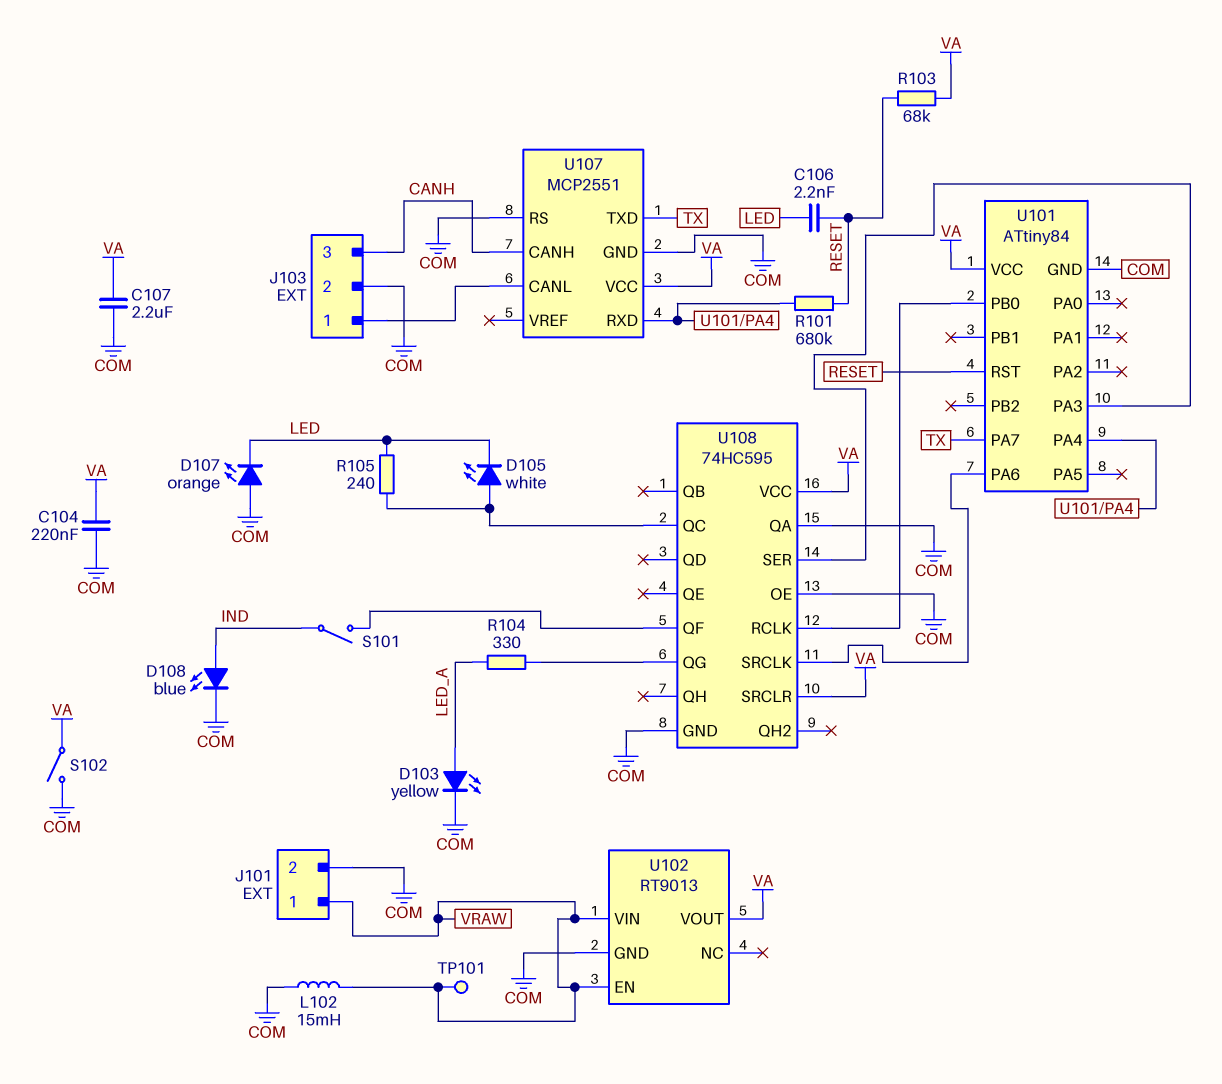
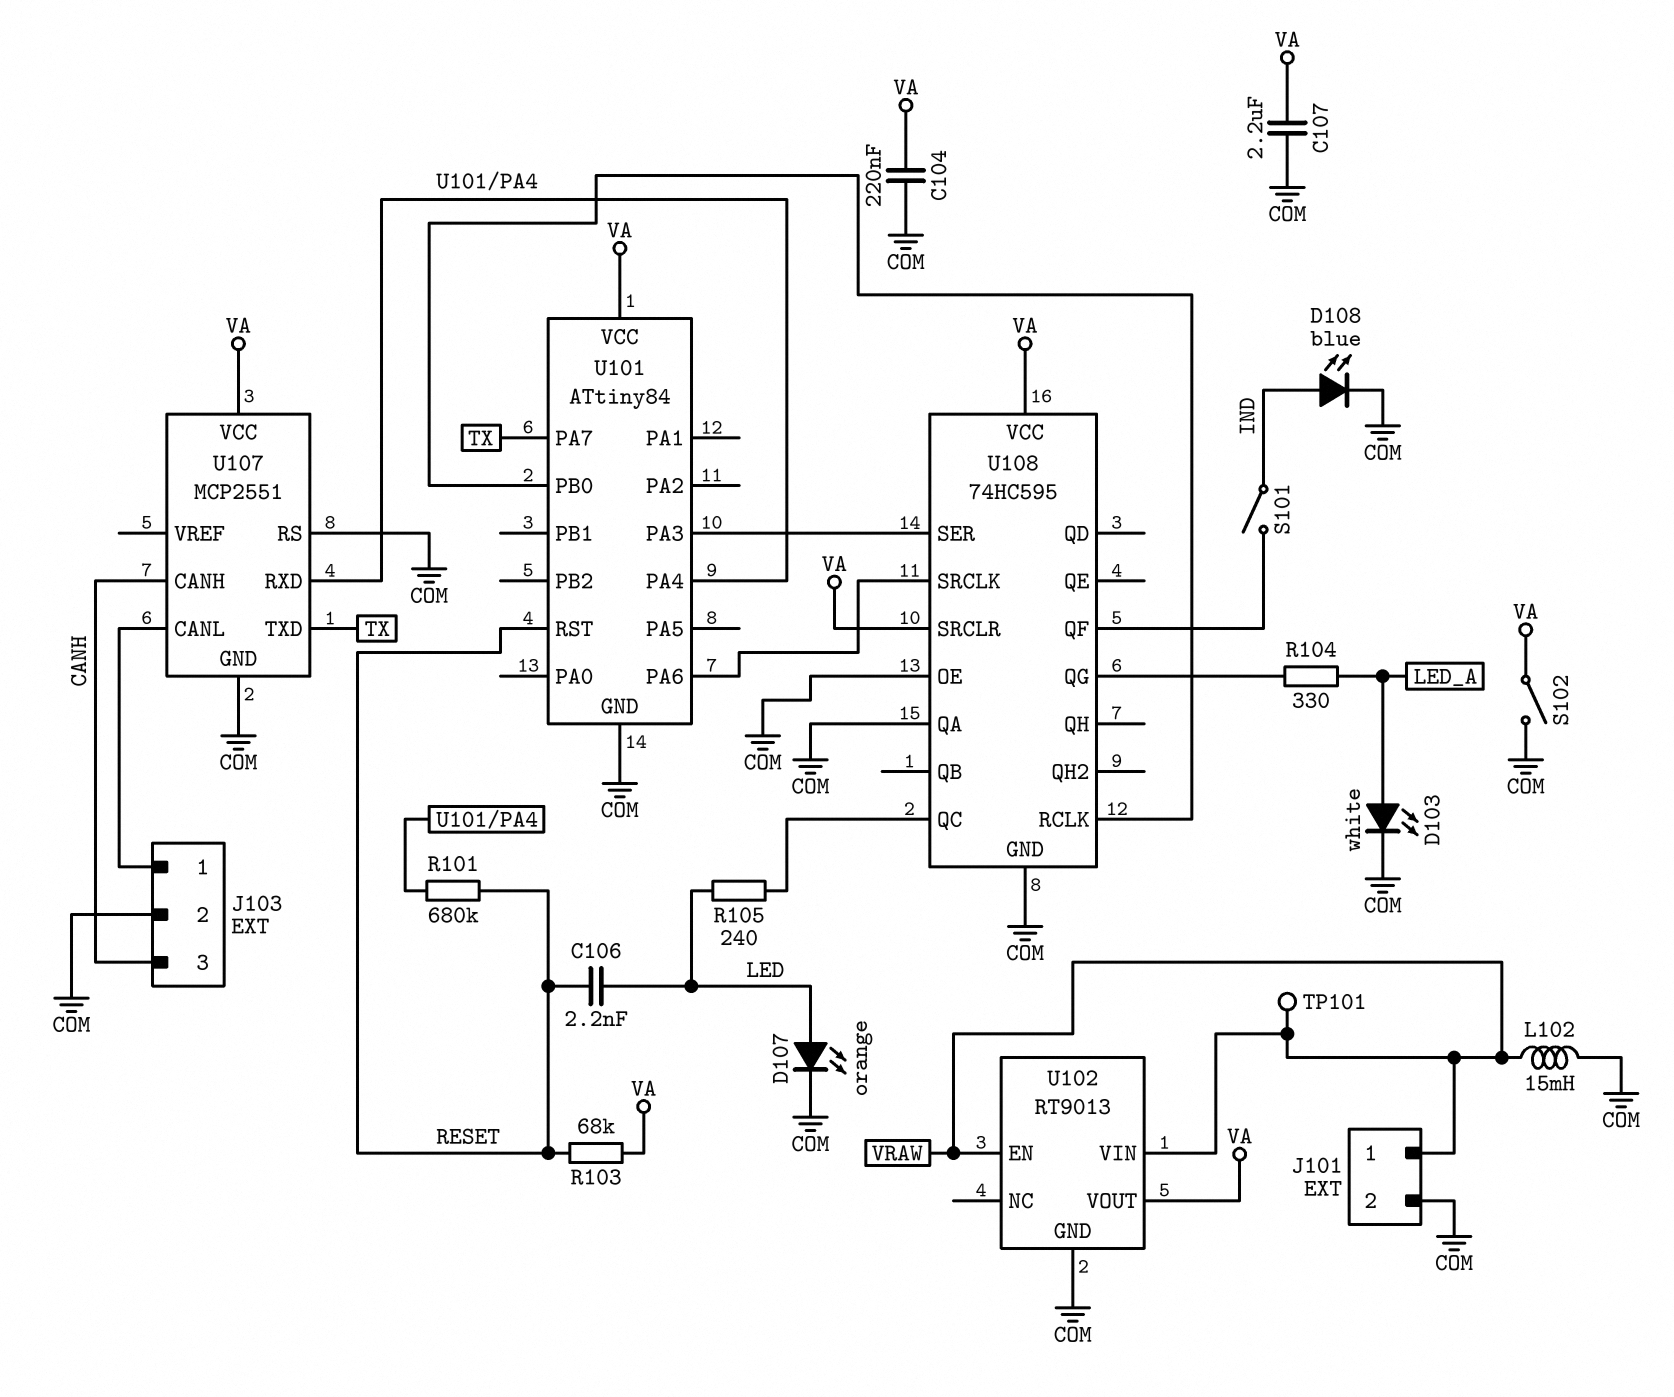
D103: LED yellow (A LED_A, K COM) -> LED white (A LED_A, K COM)
D105: LED white (A U108/QC, K LED) -> none
D107: LED orange (A COM, K LED) -> LED orange (A LED, K COM)

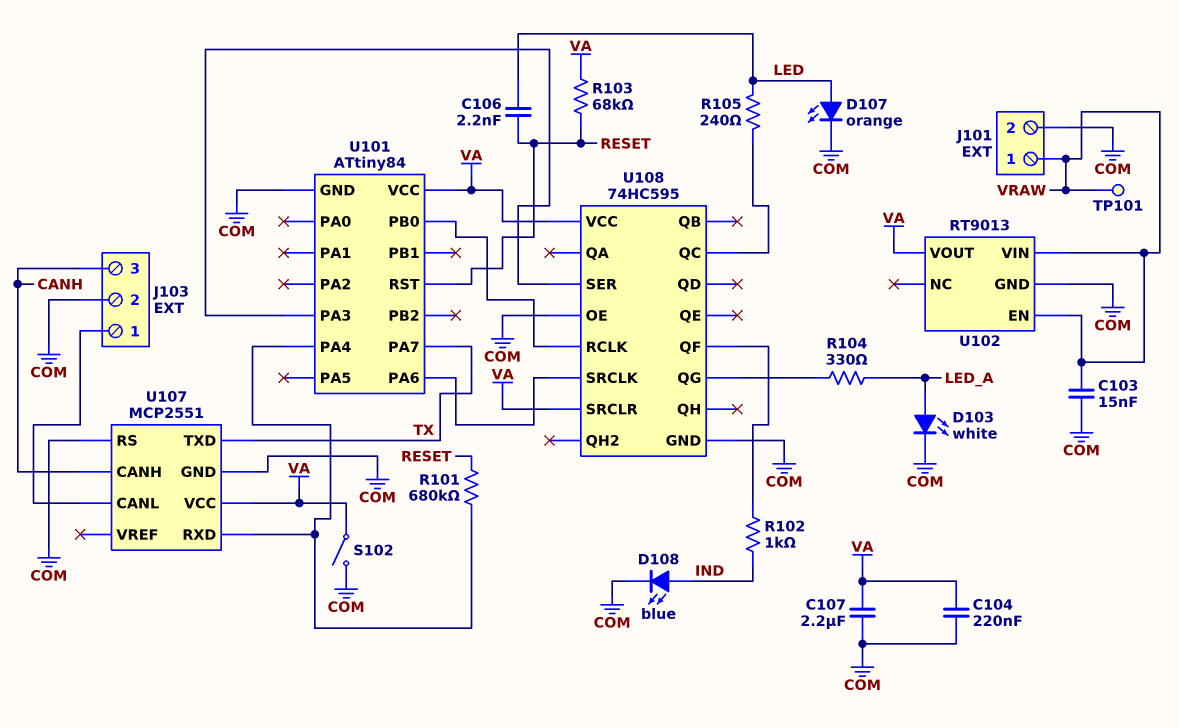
C103: none -> 15nF (COM, VRAW)
L102: 15mH (COM, VRAW) -> none
R102: none -> 1k (IND, U108/QF)
S101: switch (IND, U108/QF) -> none
U108 pin QA: COM -> none

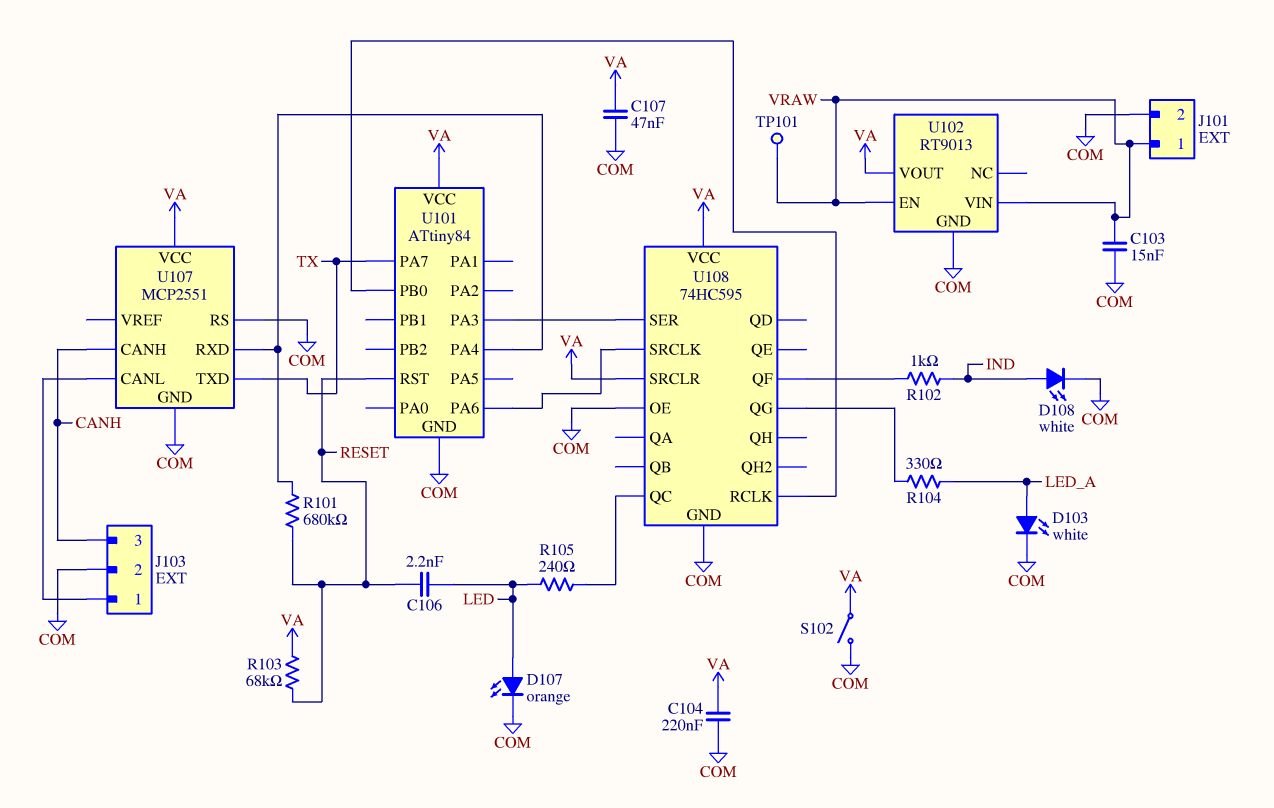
C107: 2.2uF (COM, VA) -> 47nF (COM, VA)
D108: LED blue (A IND, K COM) -> LED white (A IND, K COM)

